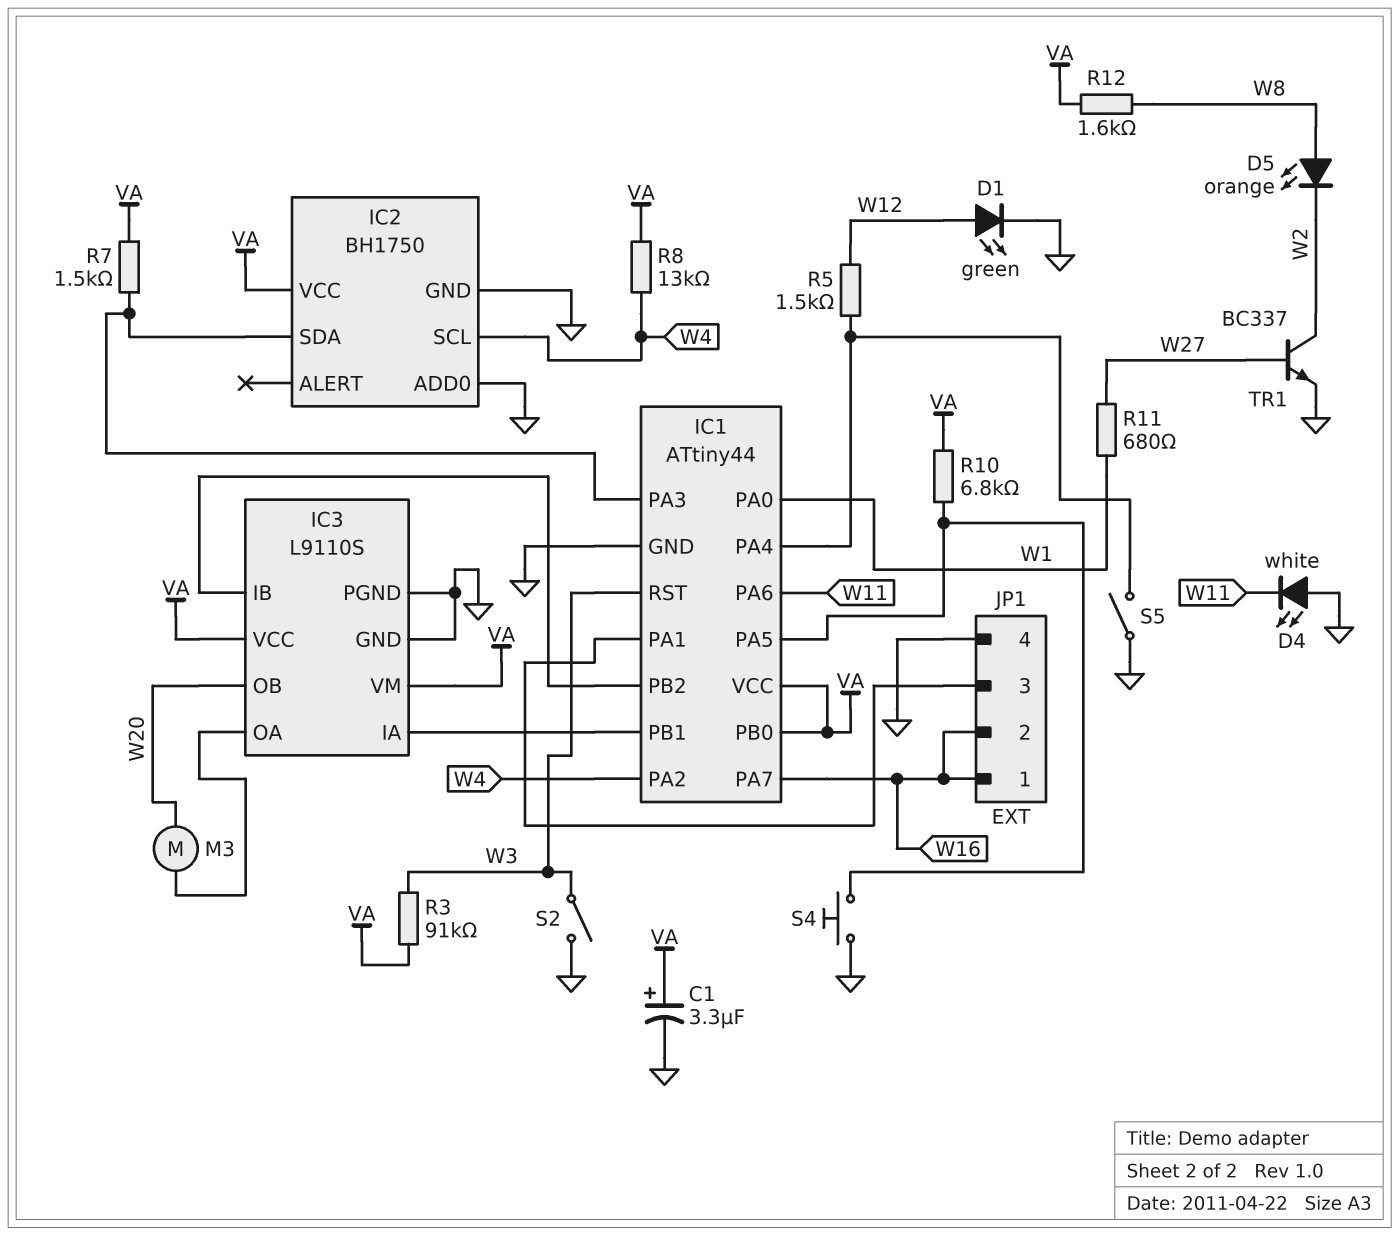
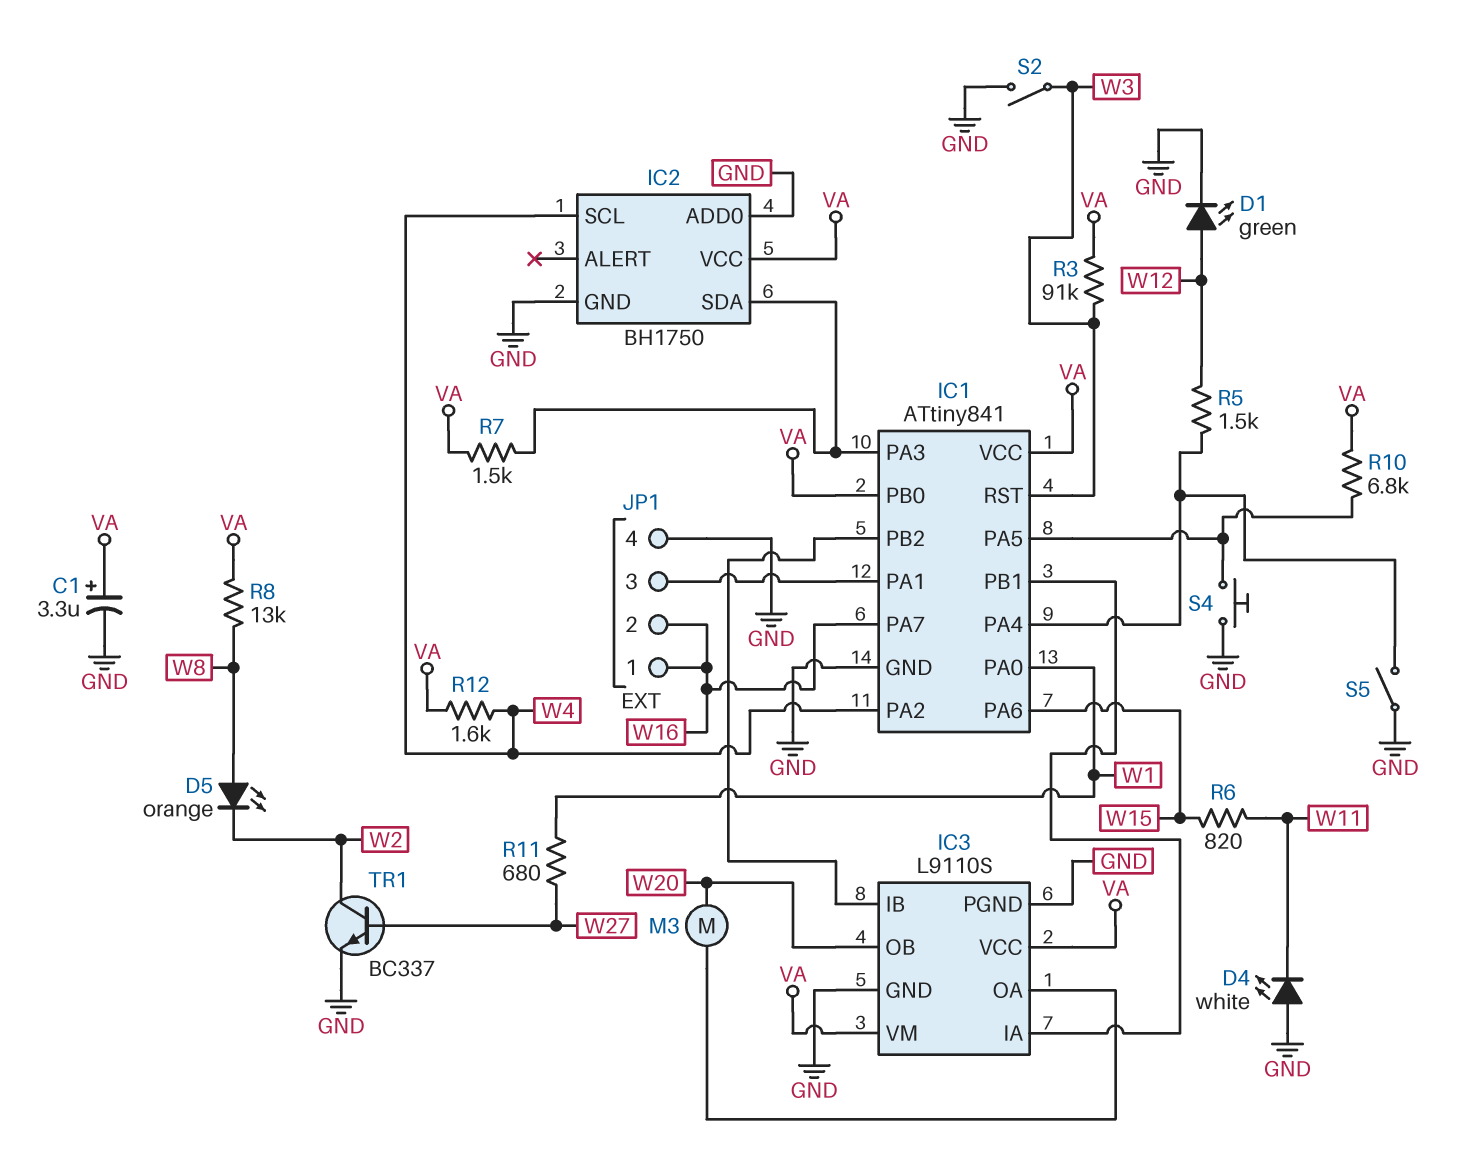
IC1: ATtiny44 -> ATtiny841
IC1 pin PA6: W11 -> W15
R6: none -> 820 (W11, W15)
R8: 13k (VA, W4) -> 13k (VA, W8)
R12: 1.6k (VA, W8) -> 1.6k (VA, W4)

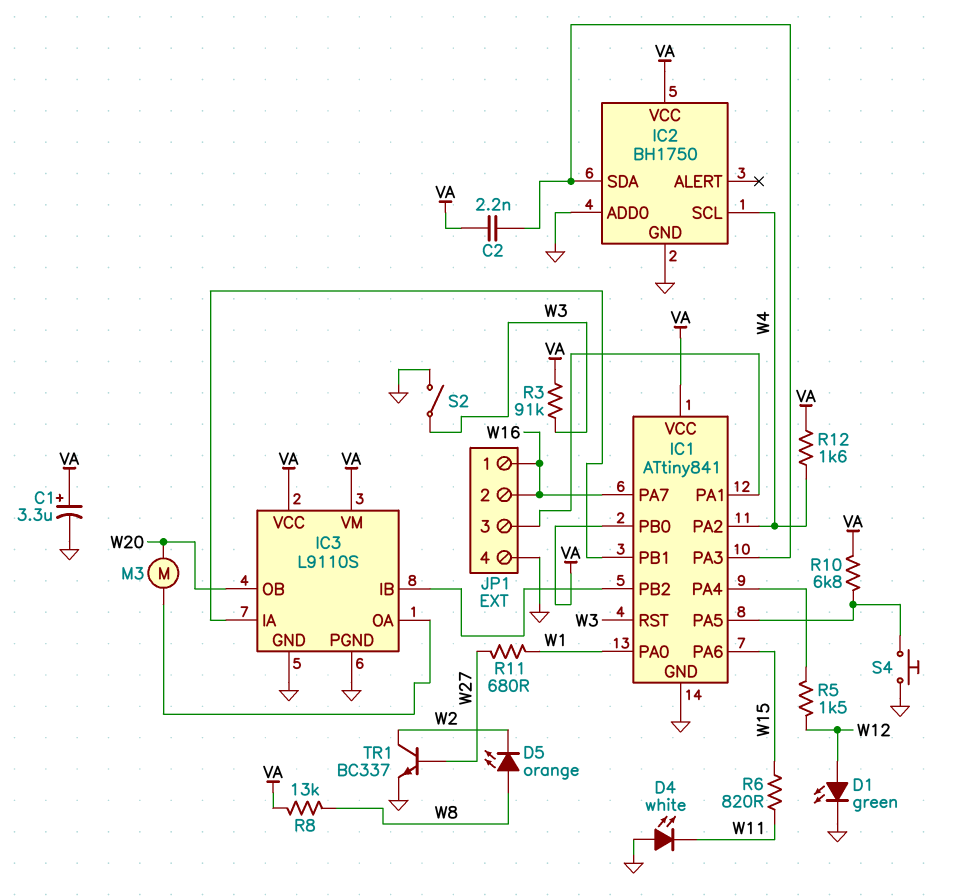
C2: none -> 2.2nF (IC1/PA3, VA)
R7: 1.5k (IC1/PA3, VA) -> none
S5: switch (GND, IC1/PA4) -> none

